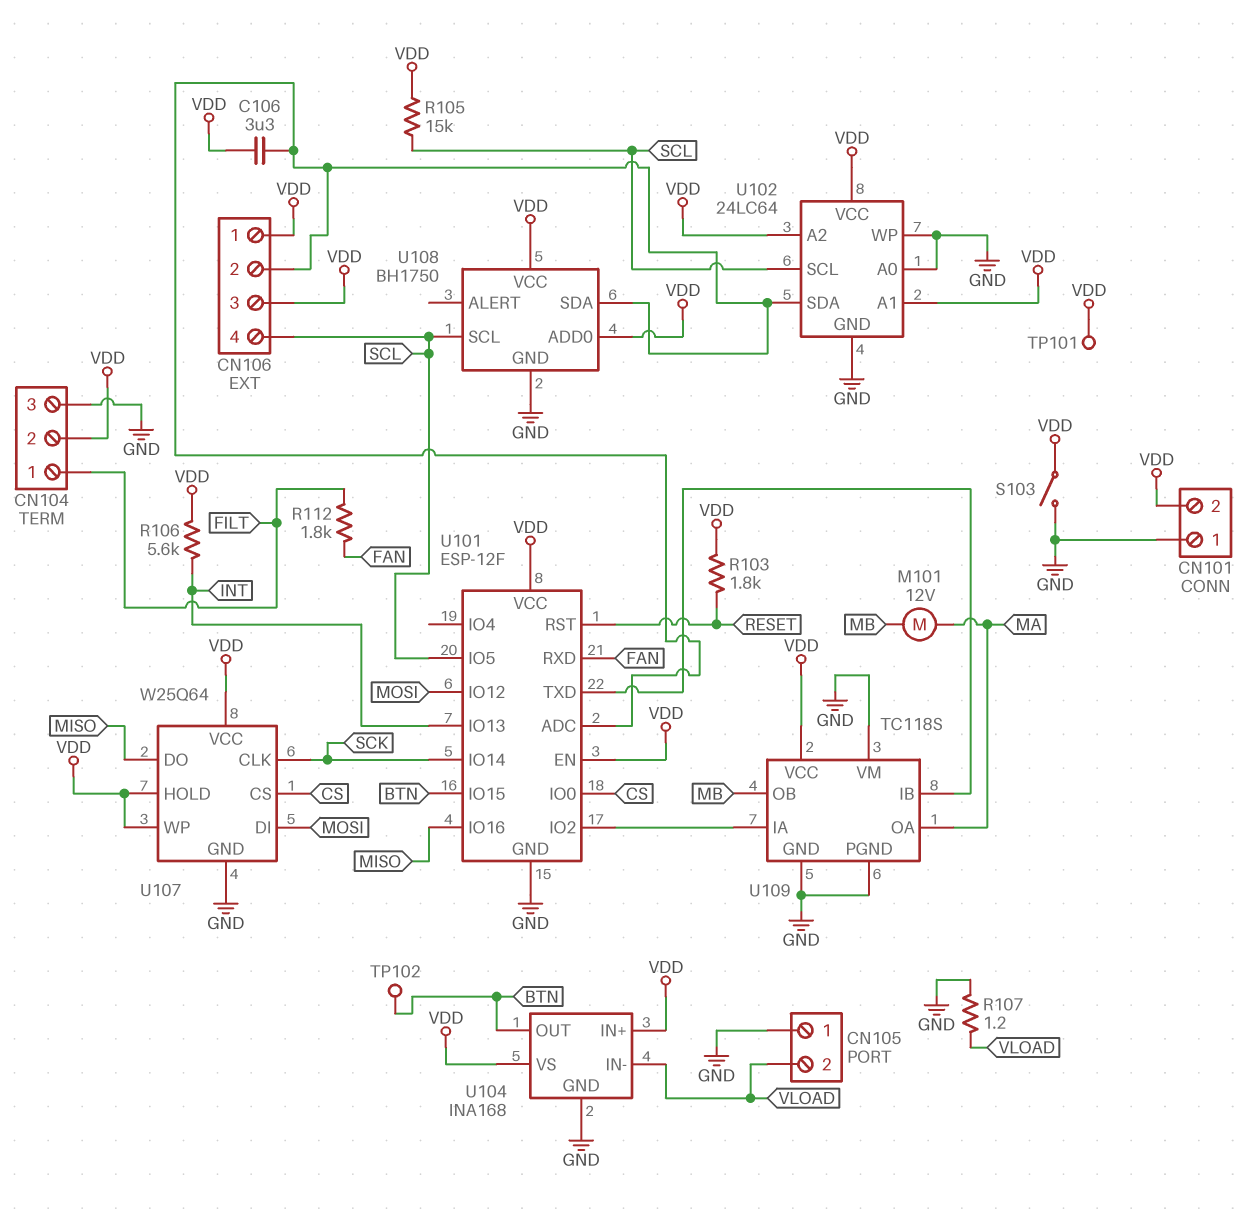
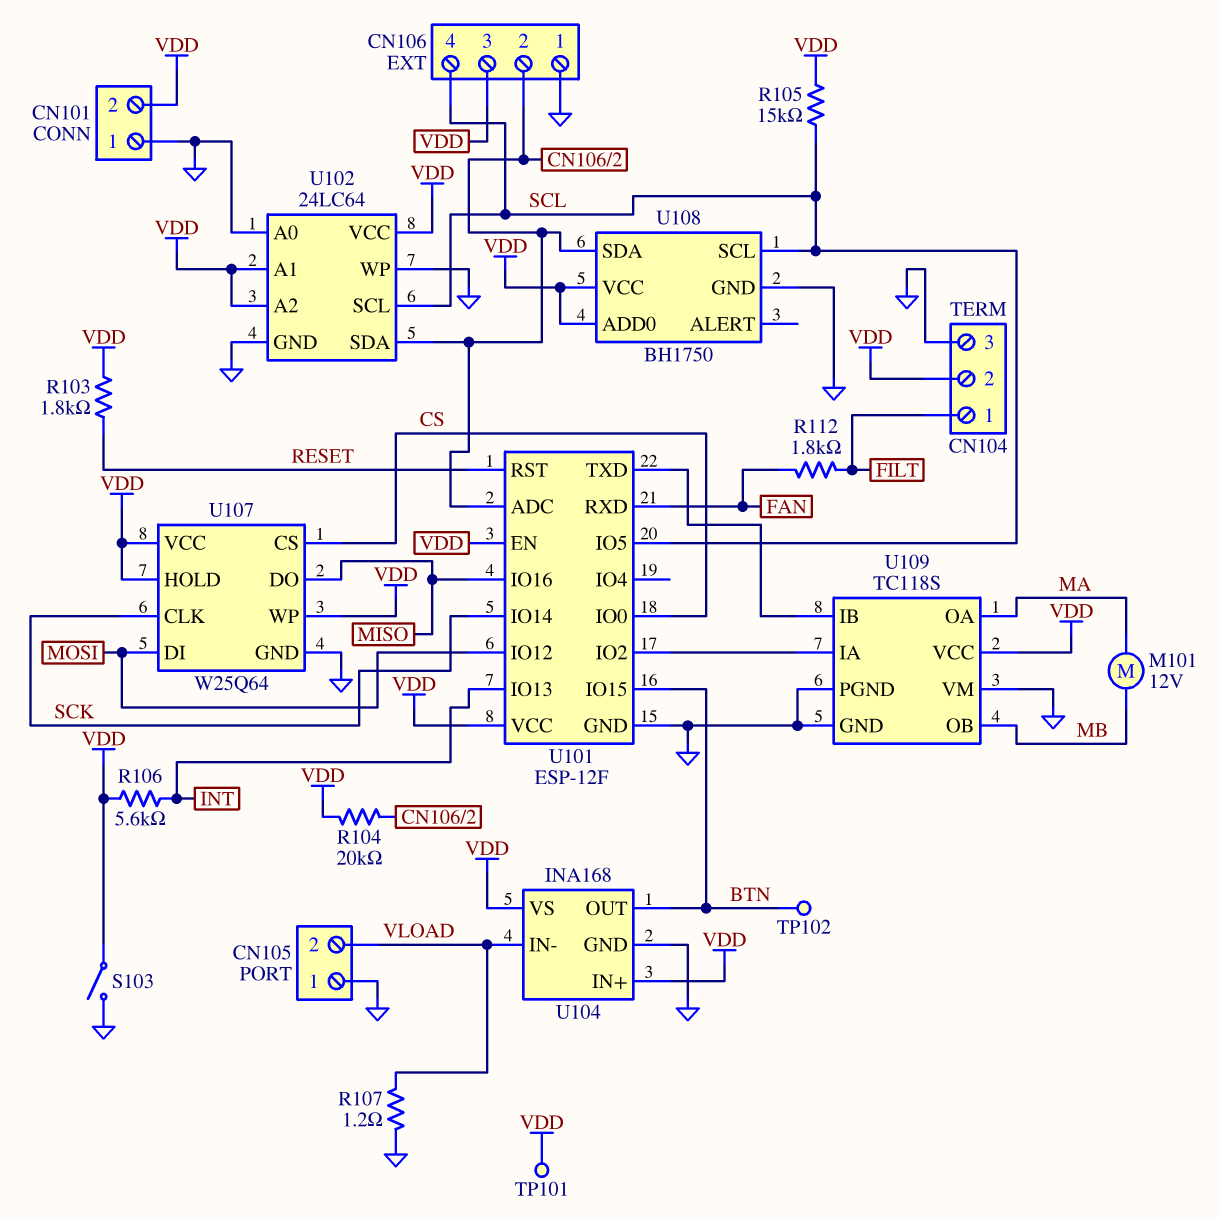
C106: 3.3uF (CN106/2, VDD) -> none
CN106 pin 1: VDD -> GND
R104: none -> 20k (CN106/2, VDD)

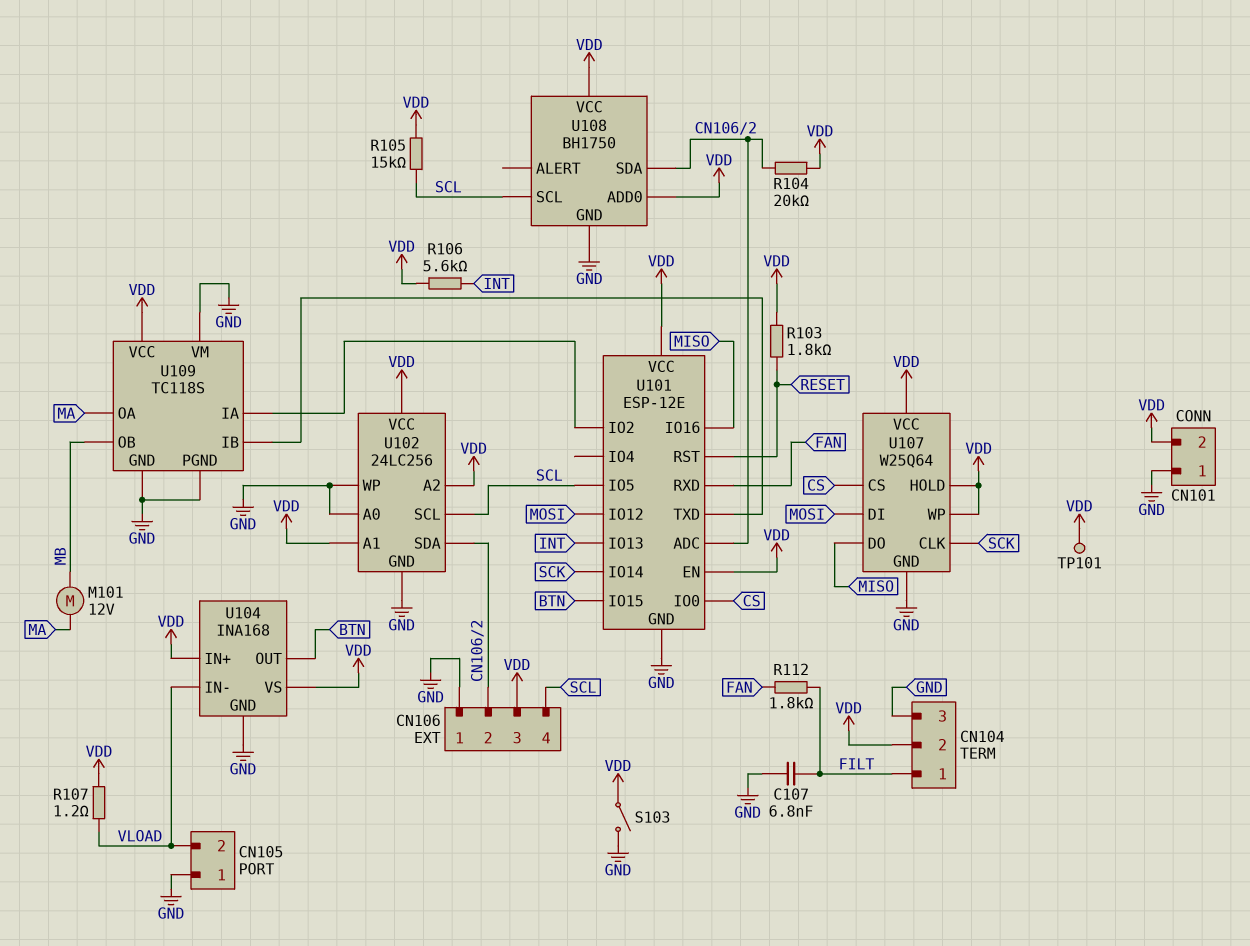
C107: none -> 6.8nF (FILT, GND)
R107: 1.2 (GND, VLOAD) -> 1.2 (VDD, VLOAD)
TP102: test point (BTN) -> none
U101: ESP-12F -> ESP-12E
U102: 24LC64 -> 24LC256

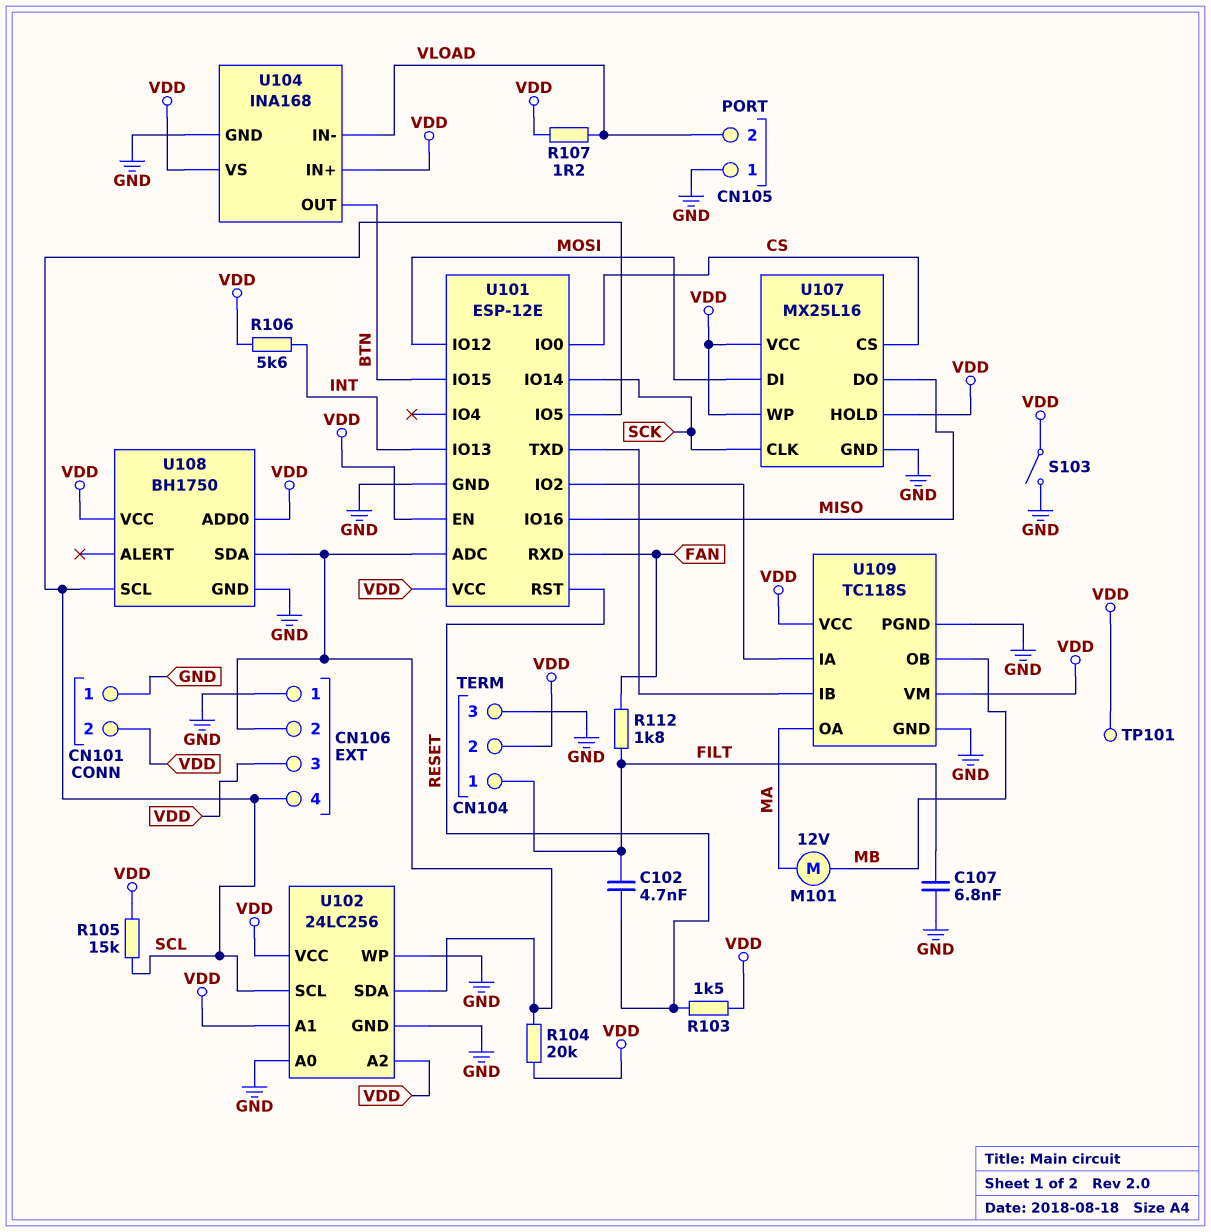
C102: none -> 4.7nF (FILT, RESET)
R103: 1.8k (RESET, VDD) -> 1.5k (RESET, VDD)
U107: W25Q64 -> MX25L16
U109 pin VM: GND -> VDD

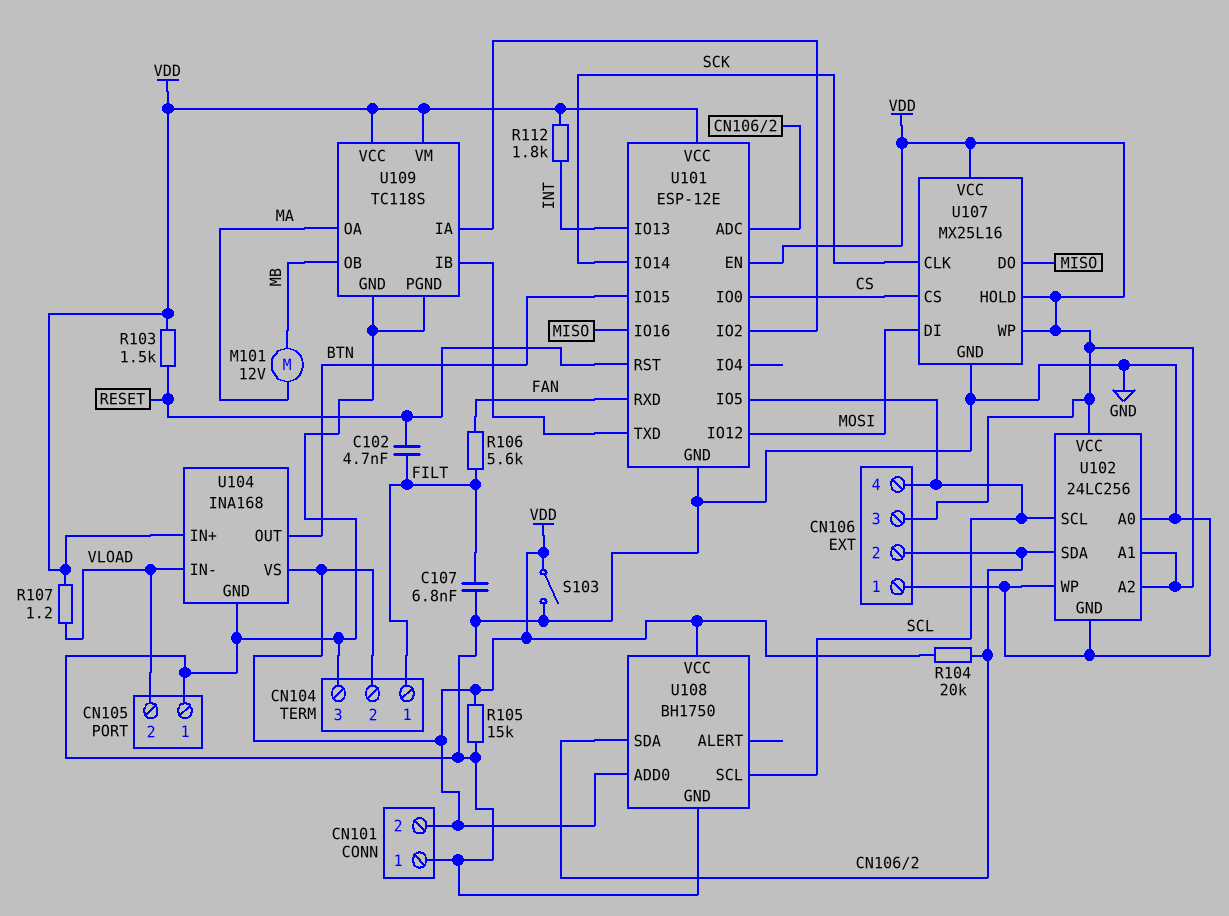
R105: 15k (SCL, VDD) -> 15k (GND, VDD)
R106: 5.6k (INT, VDD) -> 5.6k (FAN, FILT)
R112: 1.8k (FAN, FILT) -> 1.8k (INT, VDD)
TP101: test point (VDD) -> none

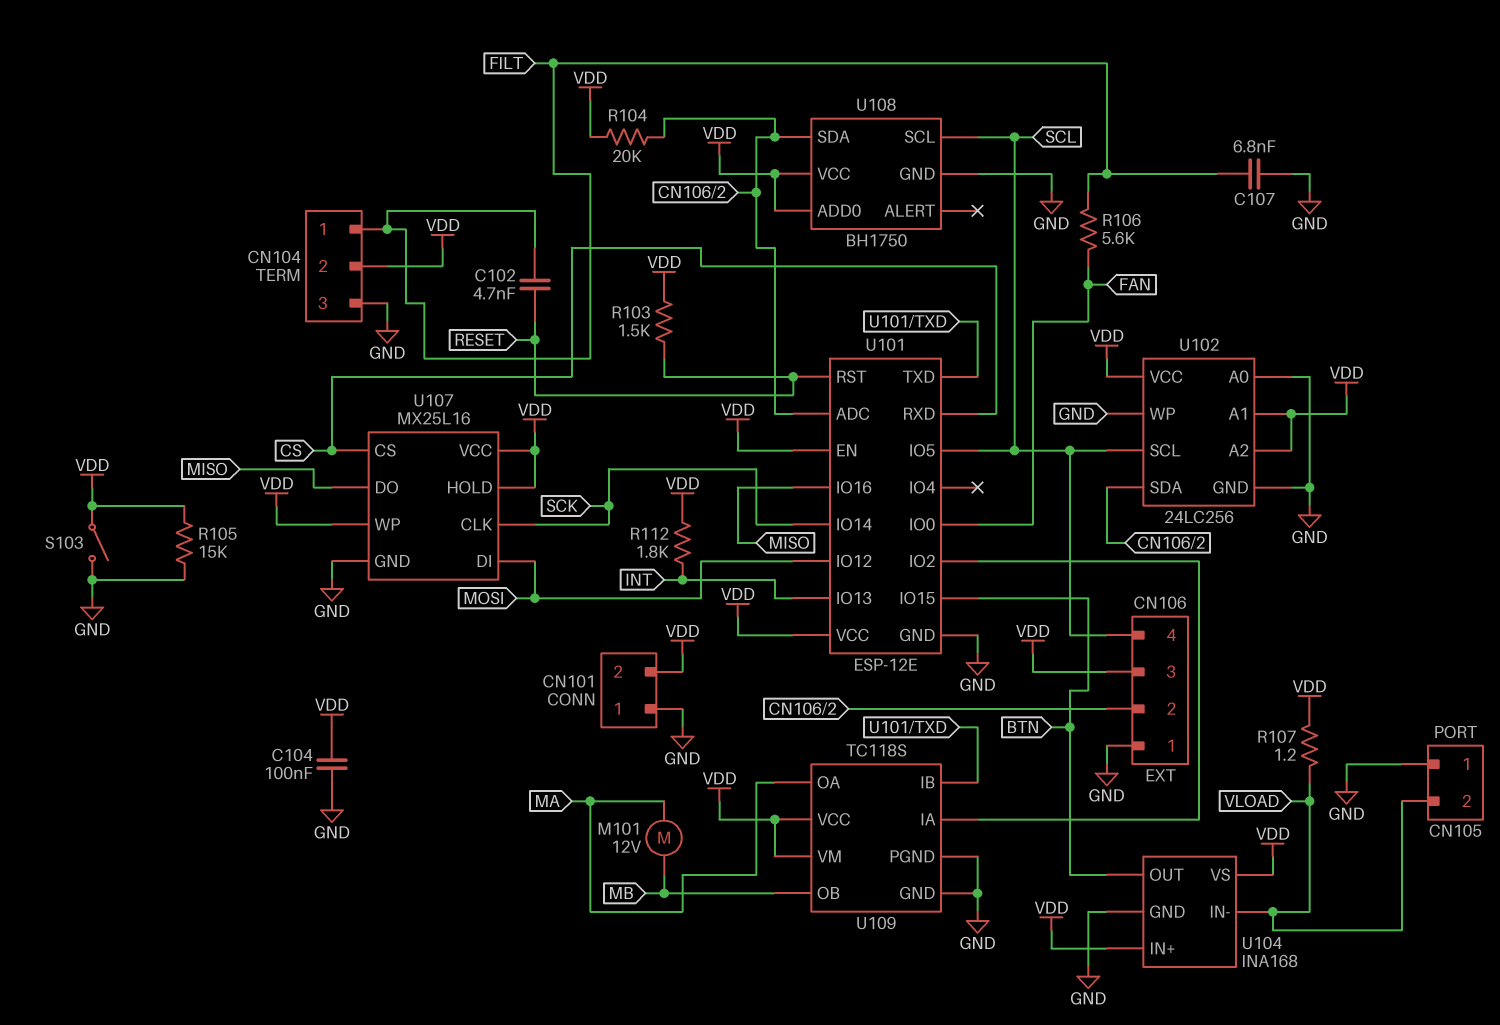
C104: none -> 100nF (GND, VDD)
U101 pin IO0: CS -> FAN
U101 pin RXD: FAN -> CS

